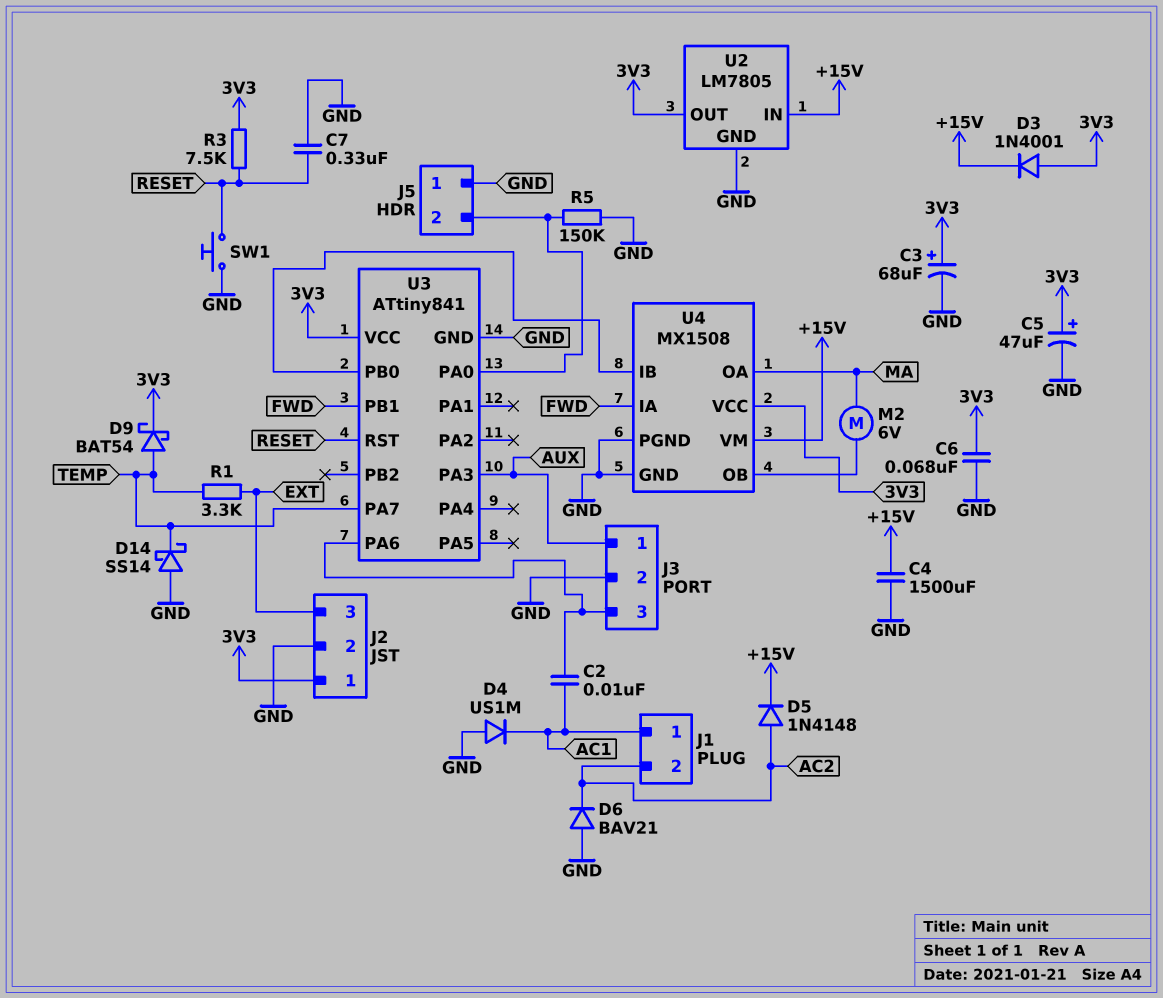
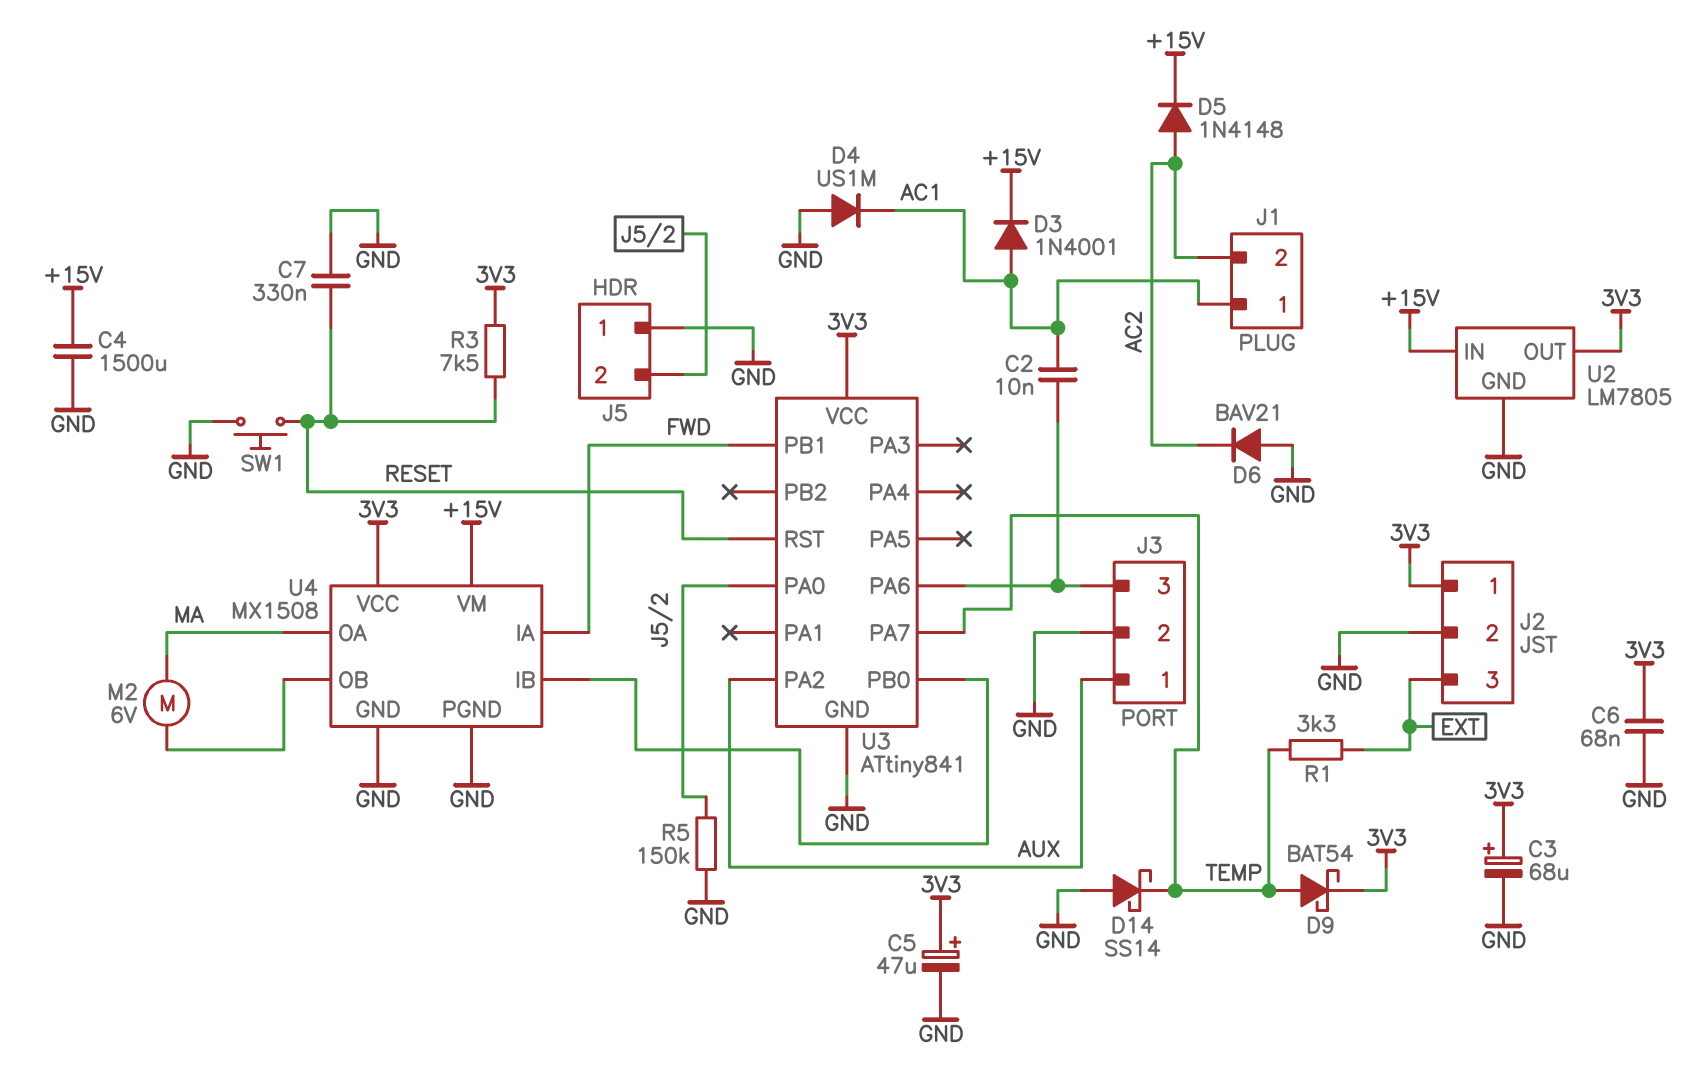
D3: diode 1N4001 (A 3V3, K +15V) -> diode 1N4001 (A AC1, K +15V)
U3 pin PA2: none -> AUX
U3 pin PA3: AUX -> none

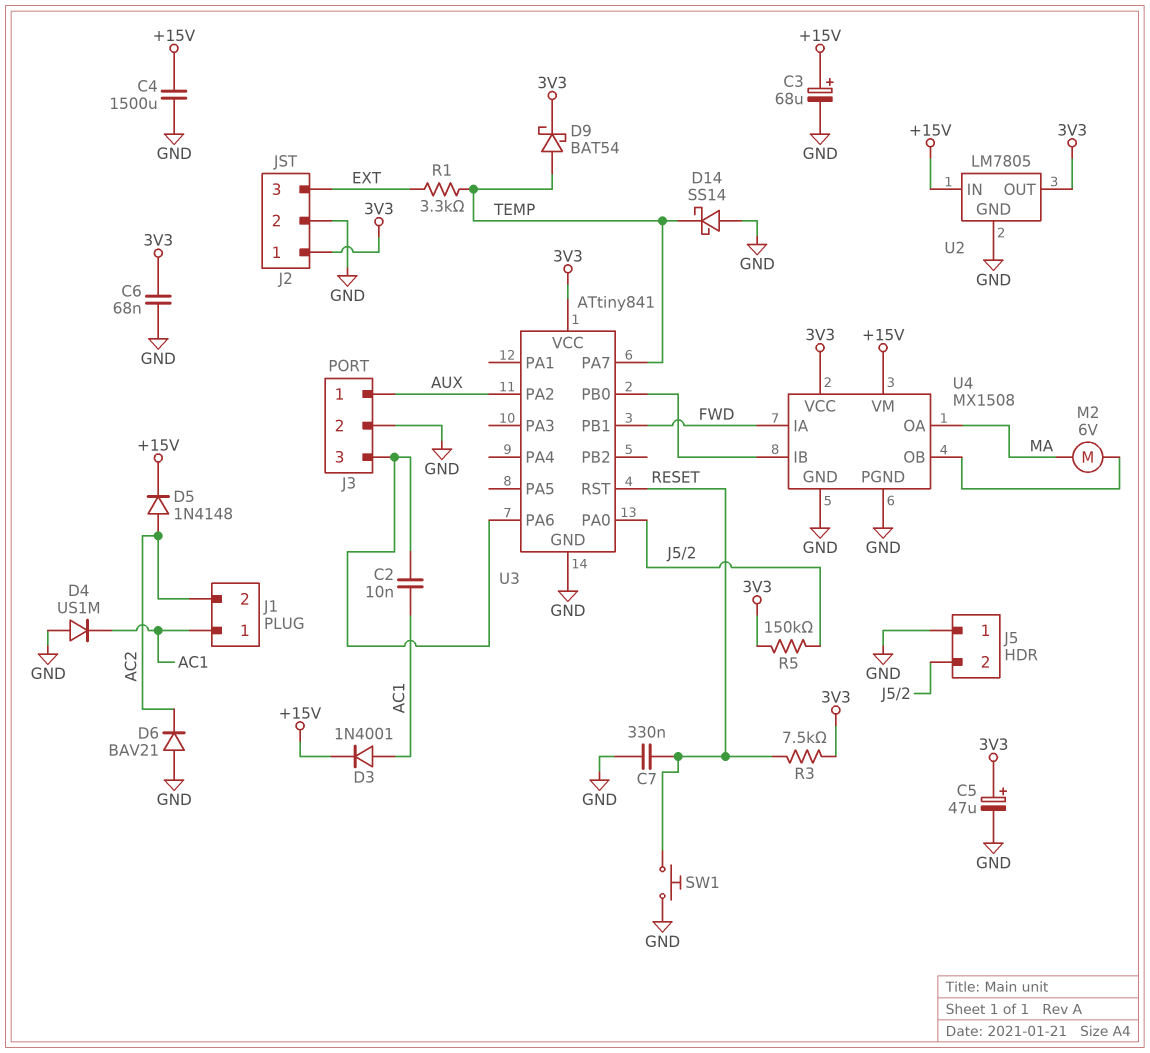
C3: 68uF (plus 3V3, minus GND) -> 68uF (plus +15V, minus GND)
R5: 150k (GND, J5/2) -> 150k (3V3, J5/2)

